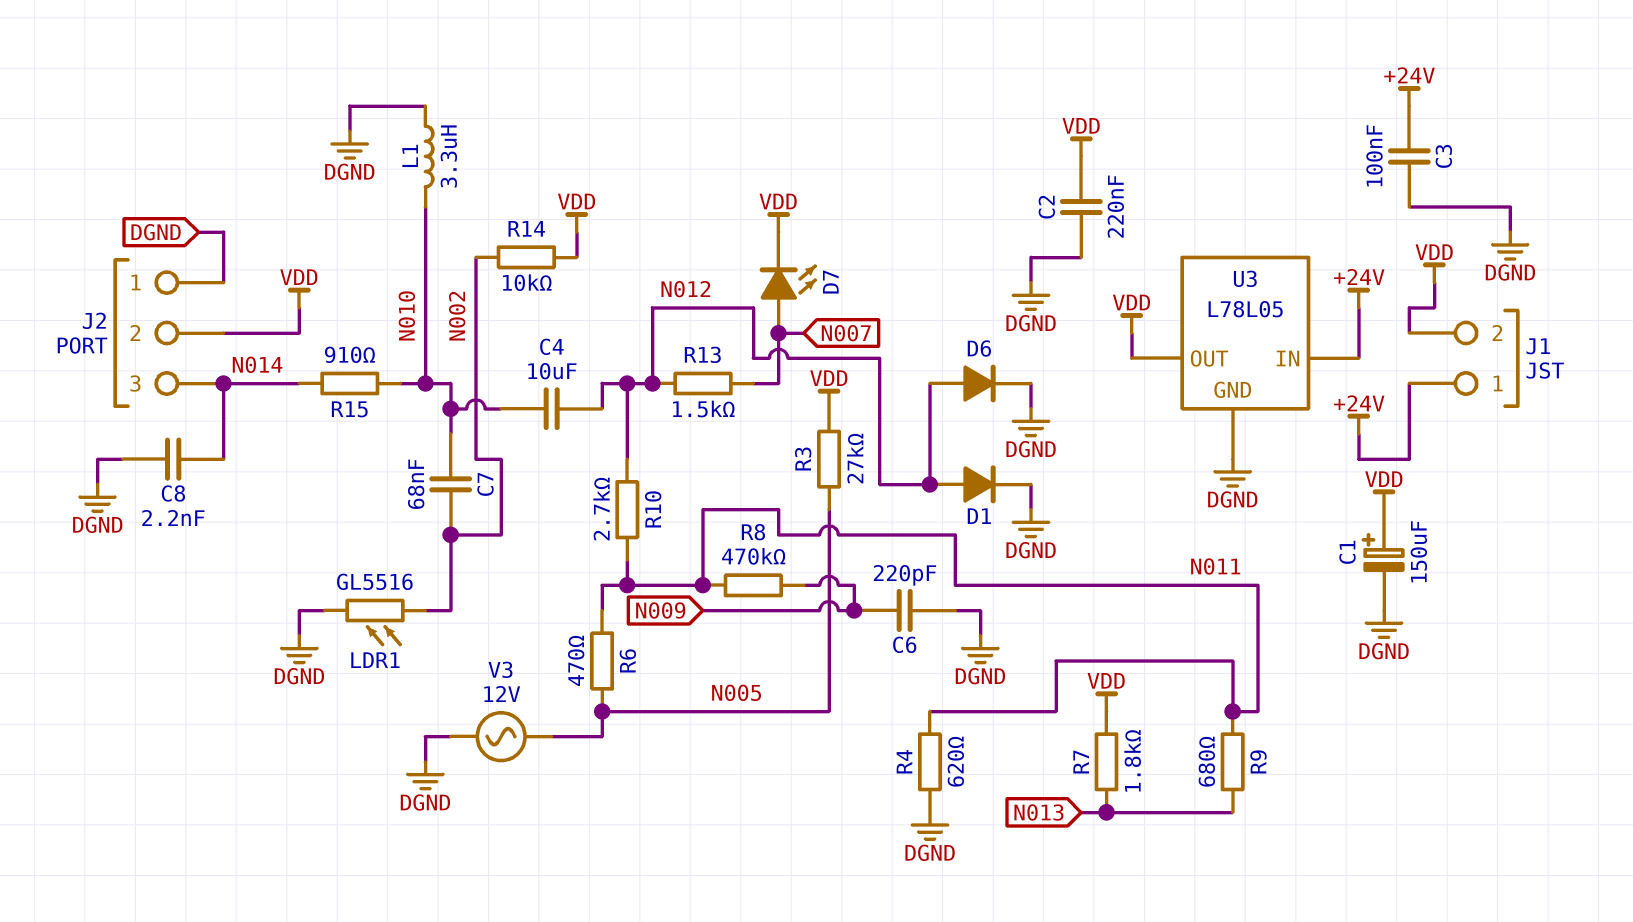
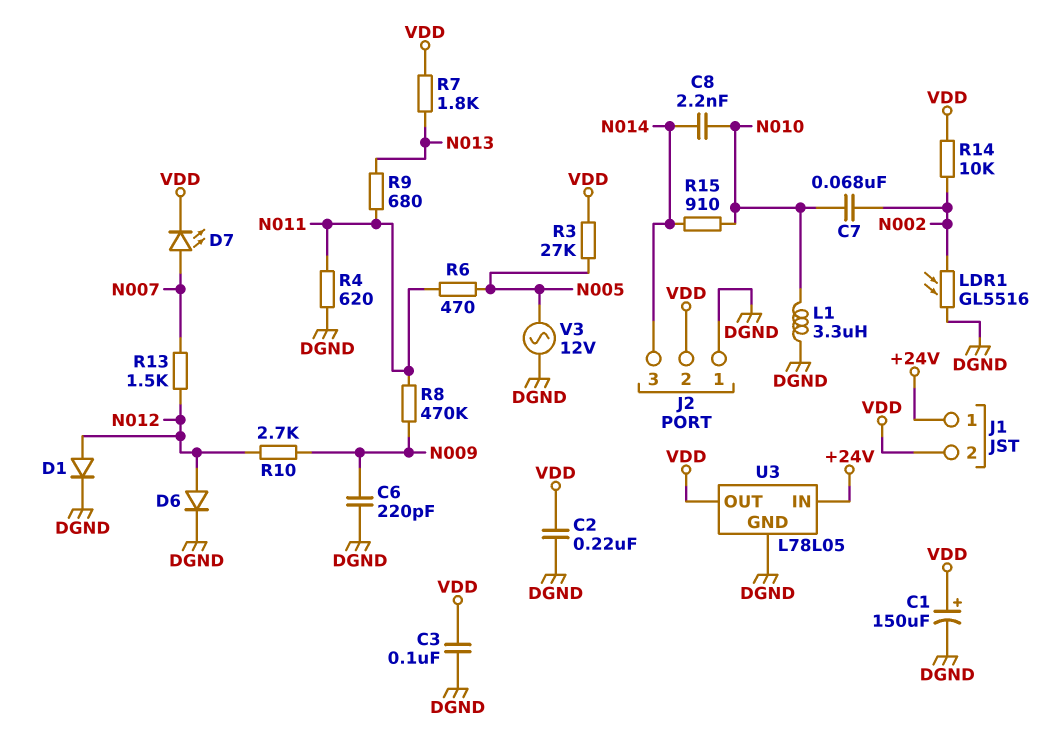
C3: 100nF (+24V, DGND) -> 100nF (DGND, VDD)
C4: 10uF (N010, N012) -> none
C8: 2.2nF (DGND, N014) -> 2.2nF (N010, N014)
R10: 2.7k (N011, N012) -> 2.7k (N009, N012)

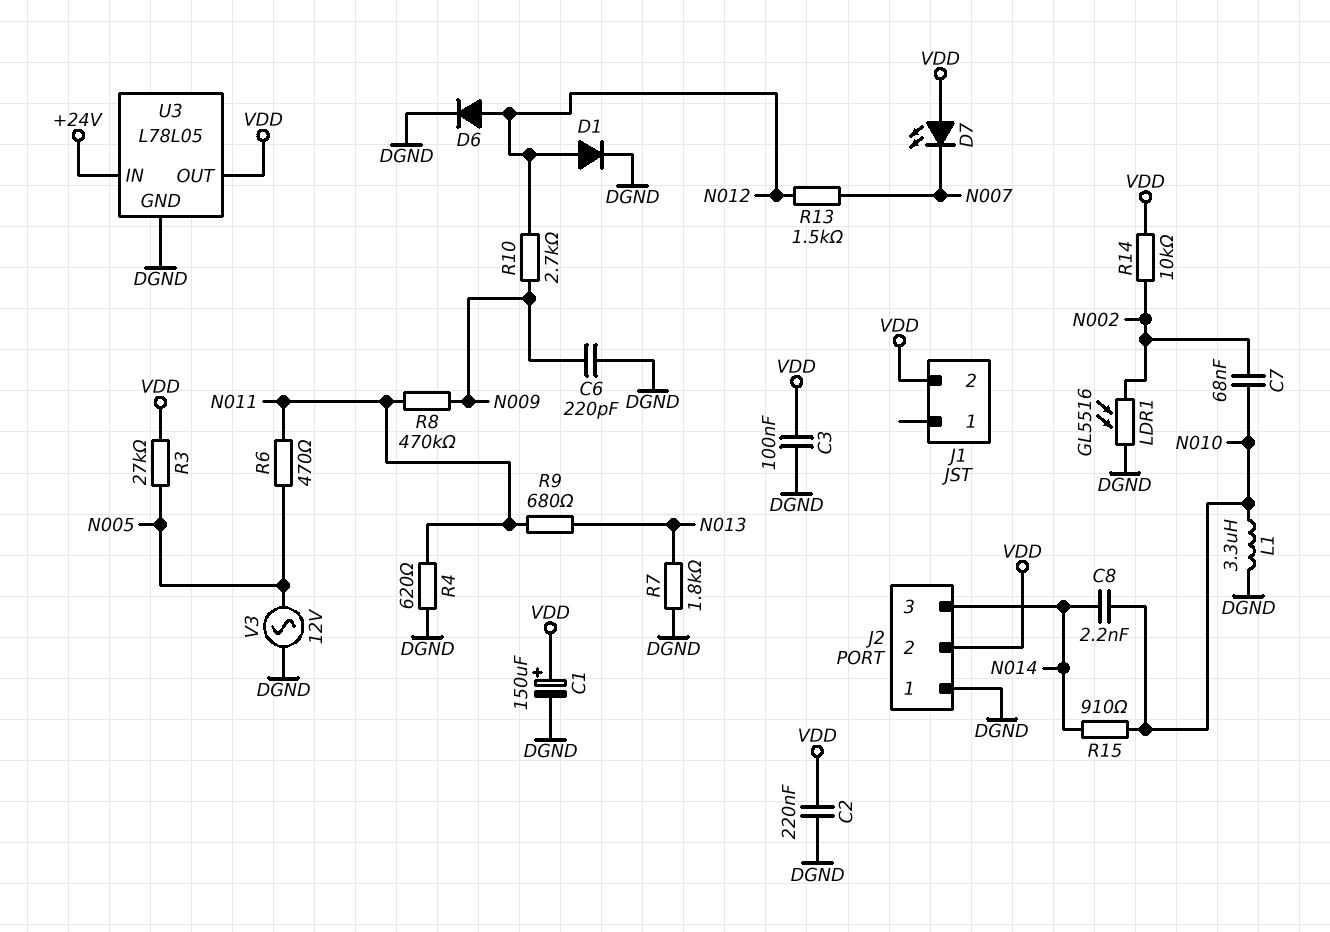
D7: LED (A N007, K VDD) -> LED (A VDD, K N007)
J1 pin 1: +24V -> none
R7: 1.8k (N013, VDD) -> 1.8k (DGND, N013)

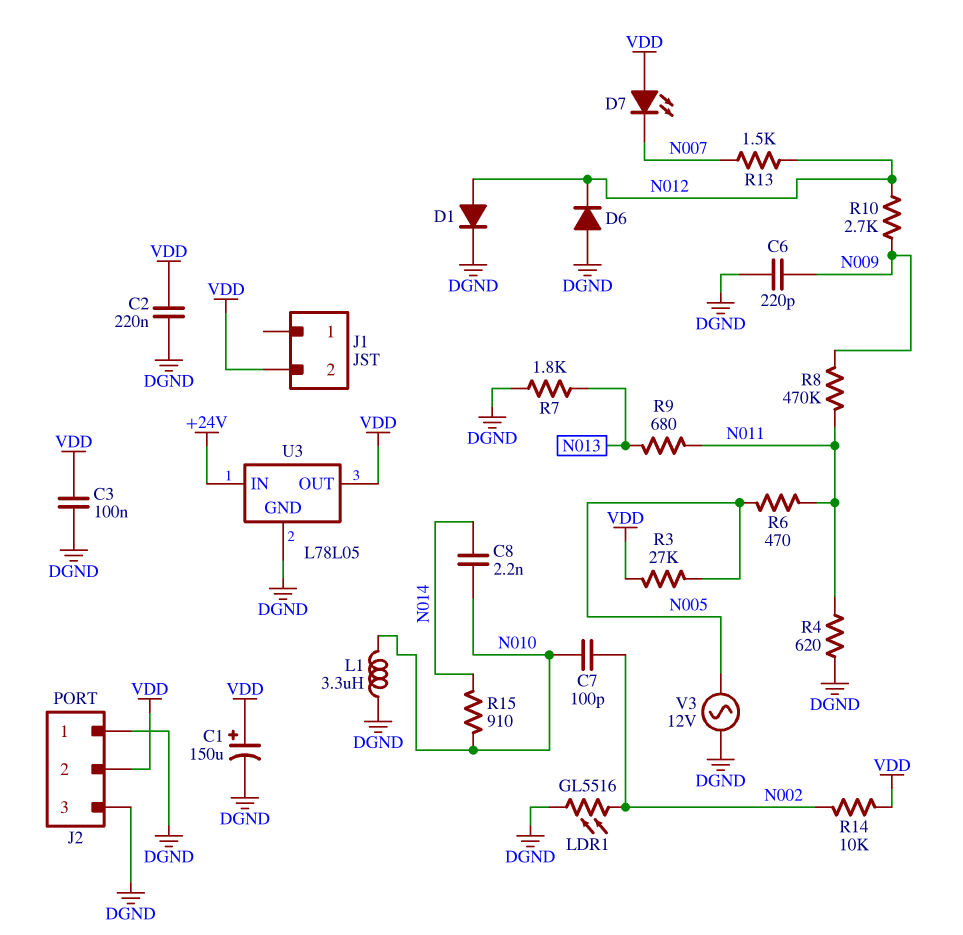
C7: 68nF (N002, N010) -> 100pF (N002, N010)
D6: diode (A N012, K DGND) -> diode (A DGND, K N012)
J2 pin 3: N014 -> DGND

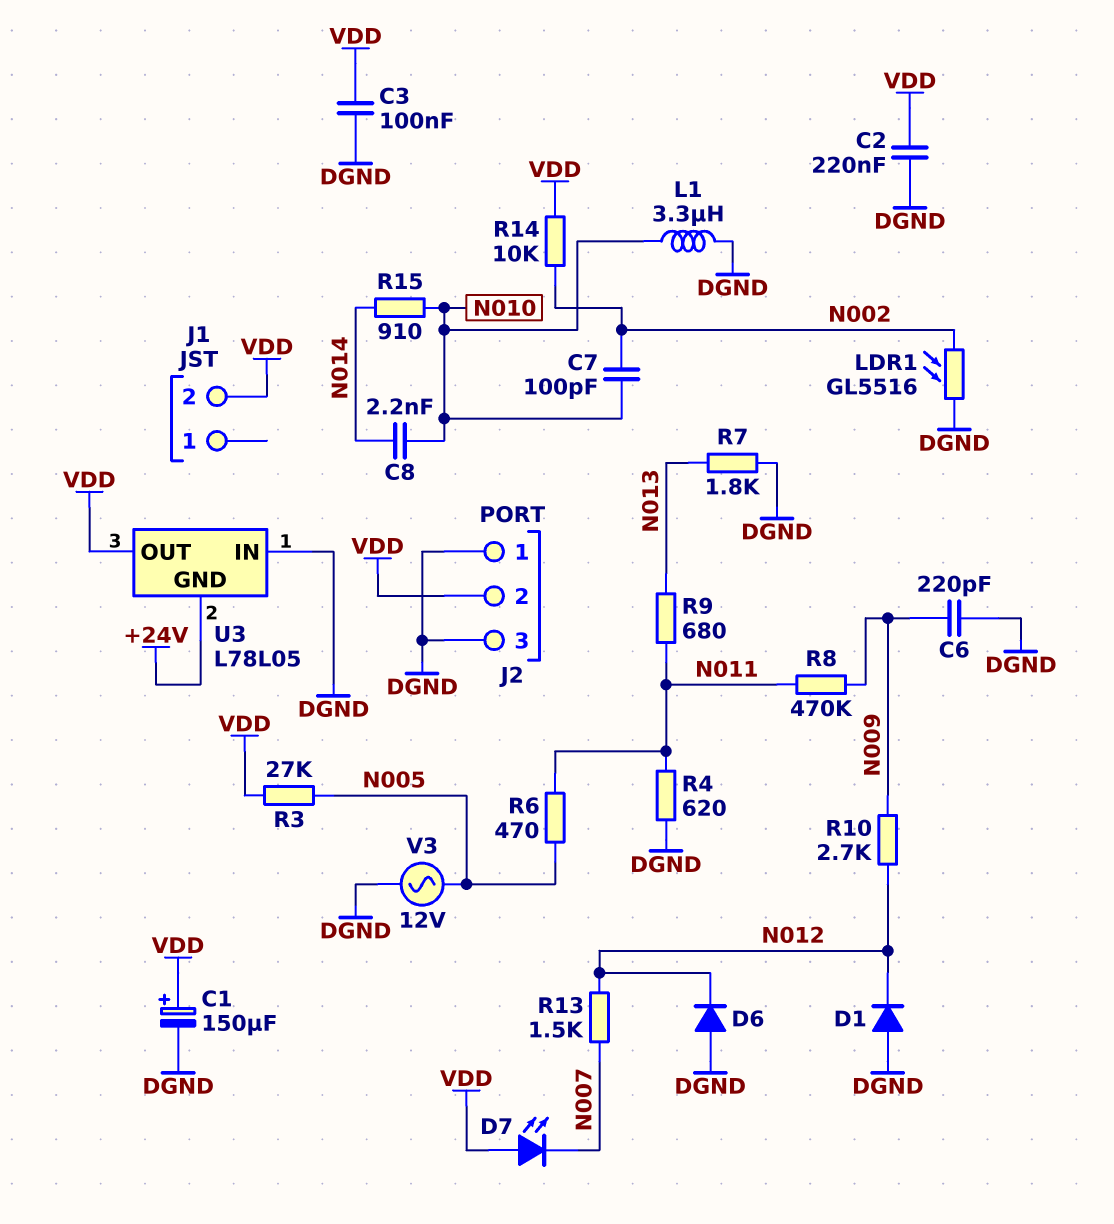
D1: diode (A N012, K DGND) -> diode (A DGND, K N012)
U3 pin GND: DGND -> +24V
U3 pin IN: +24V -> DGND

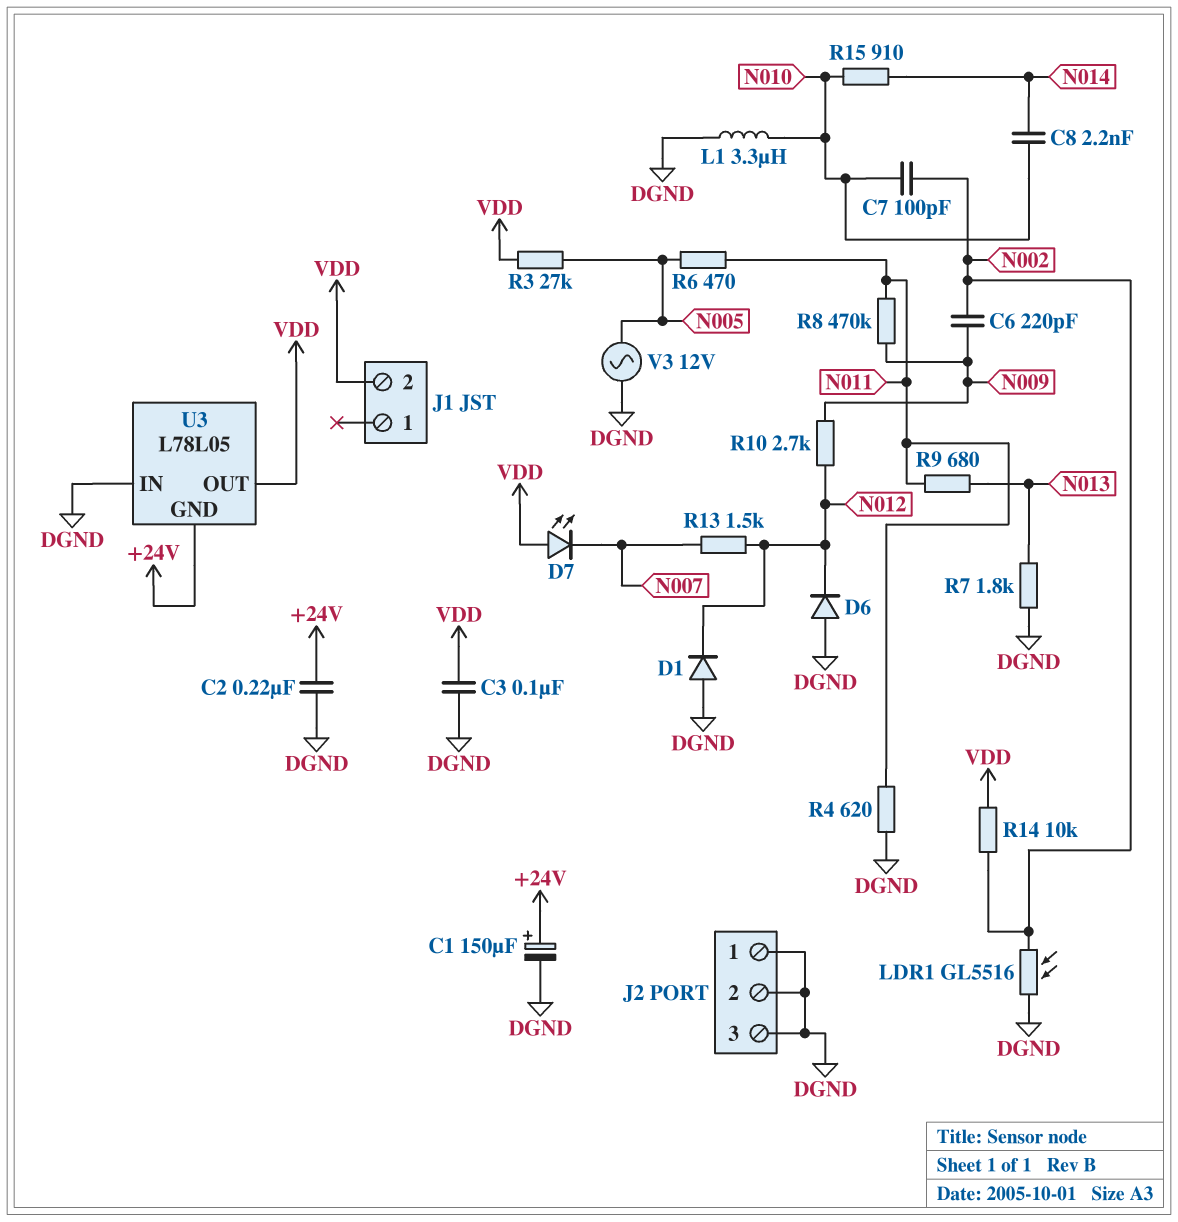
C1: 150uF (plus VDD, minus DGND) -> 150uF (plus +24V, minus DGND)
C2: 220nF (DGND, VDD) -> 220nF (+24V, DGND)
C6: 220pF (DGND, N009) -> 220pF (N002, N009)
J2 pin 2: VDD -> DGND

